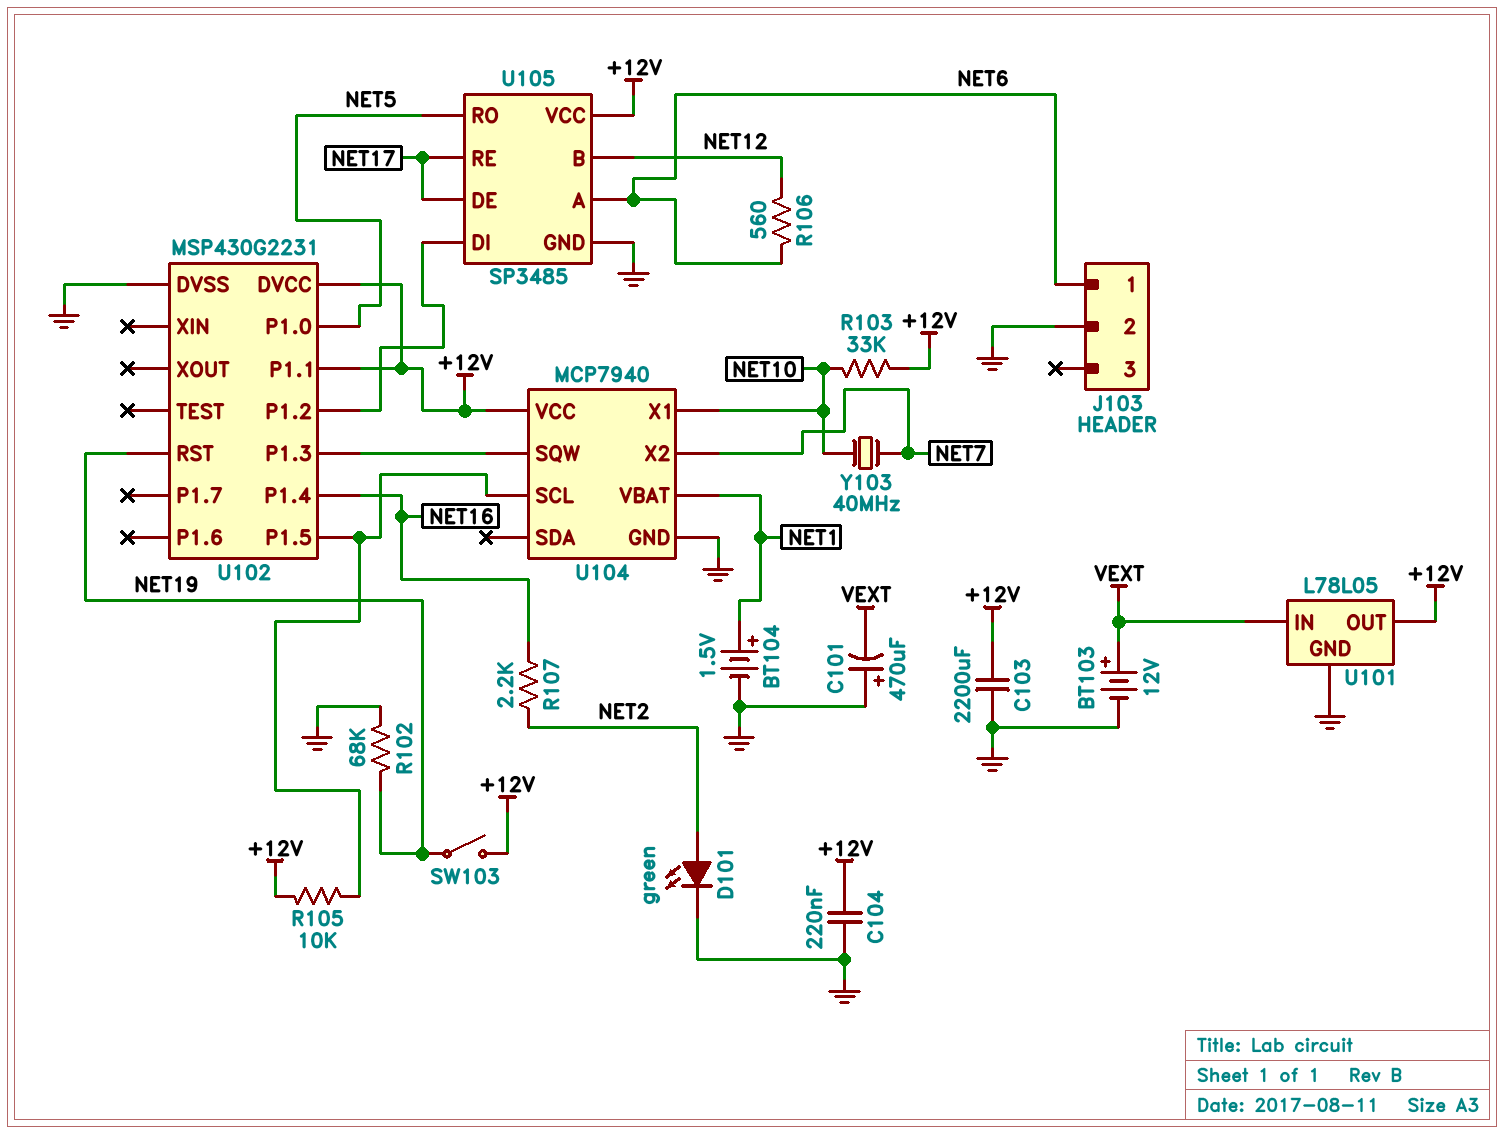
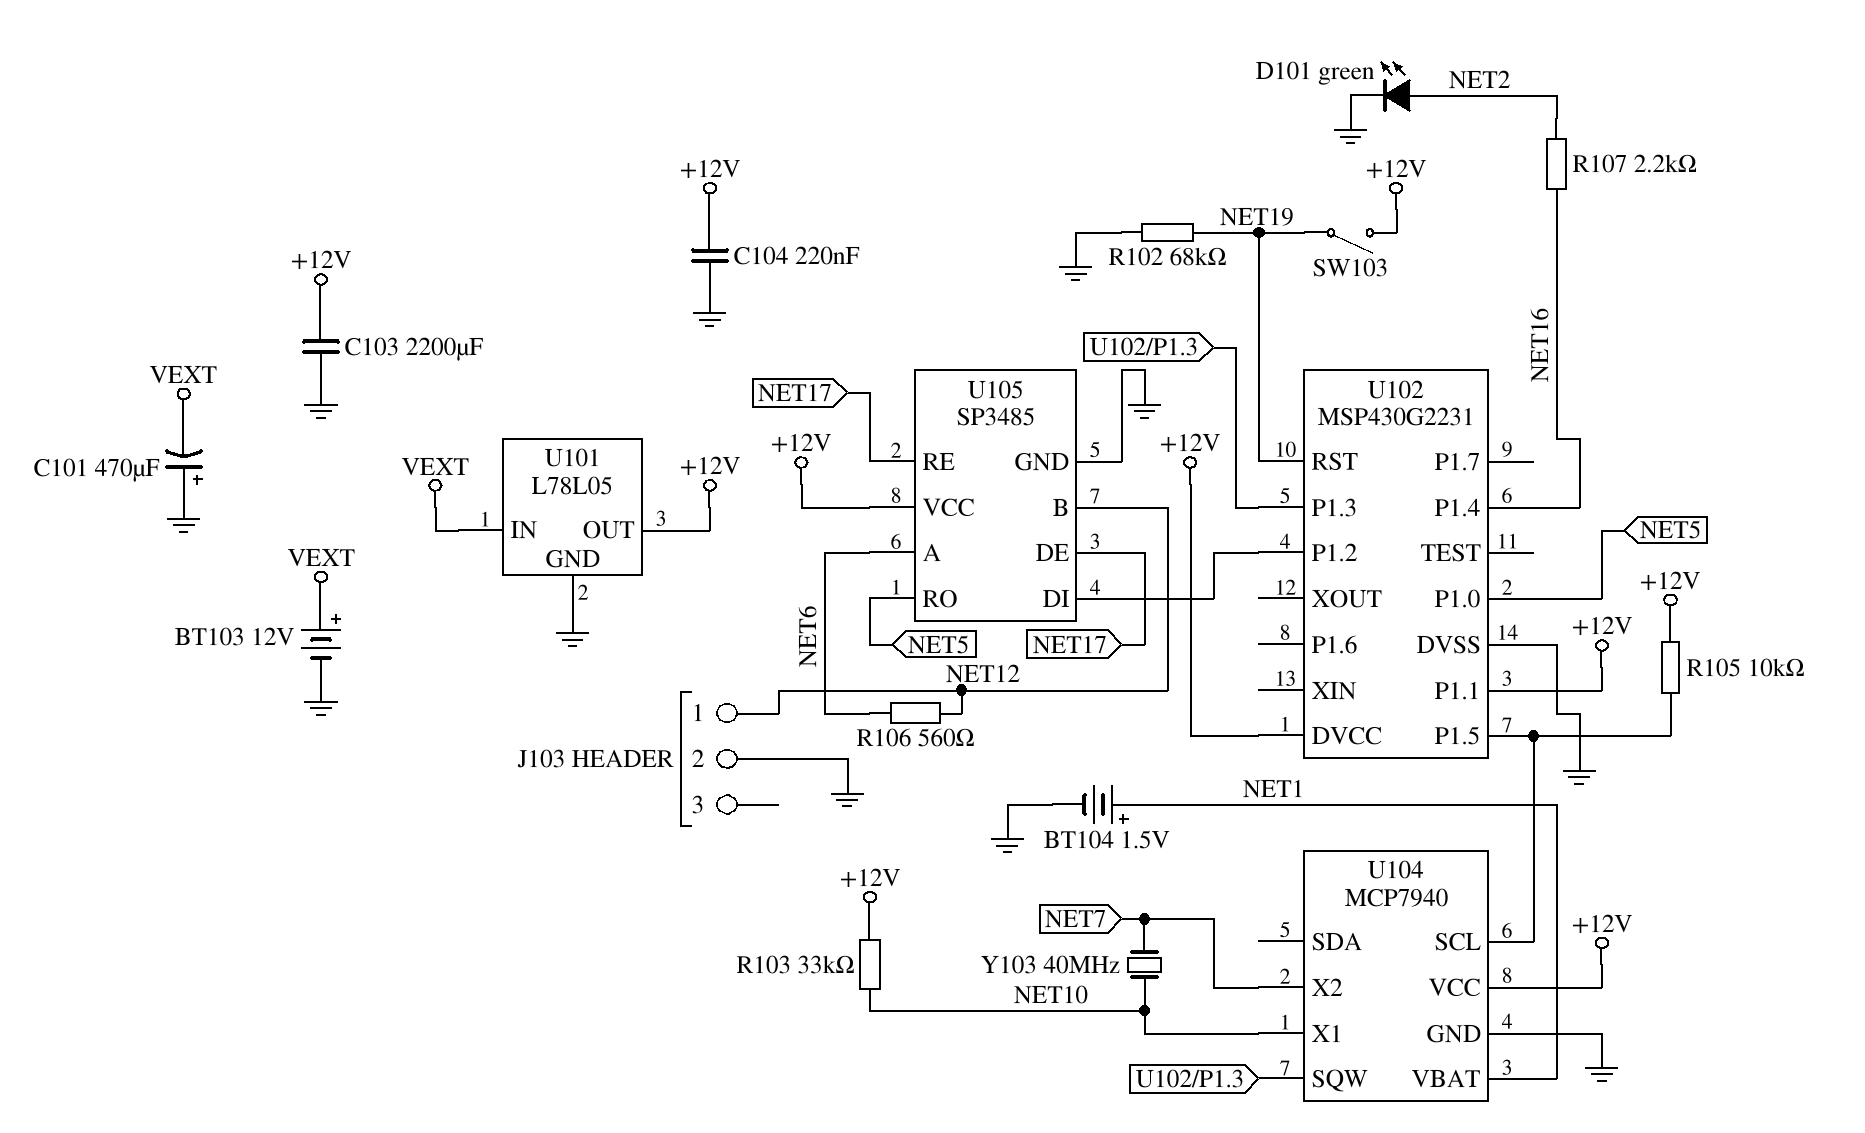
J103 pin 1: NET6 -> NET12

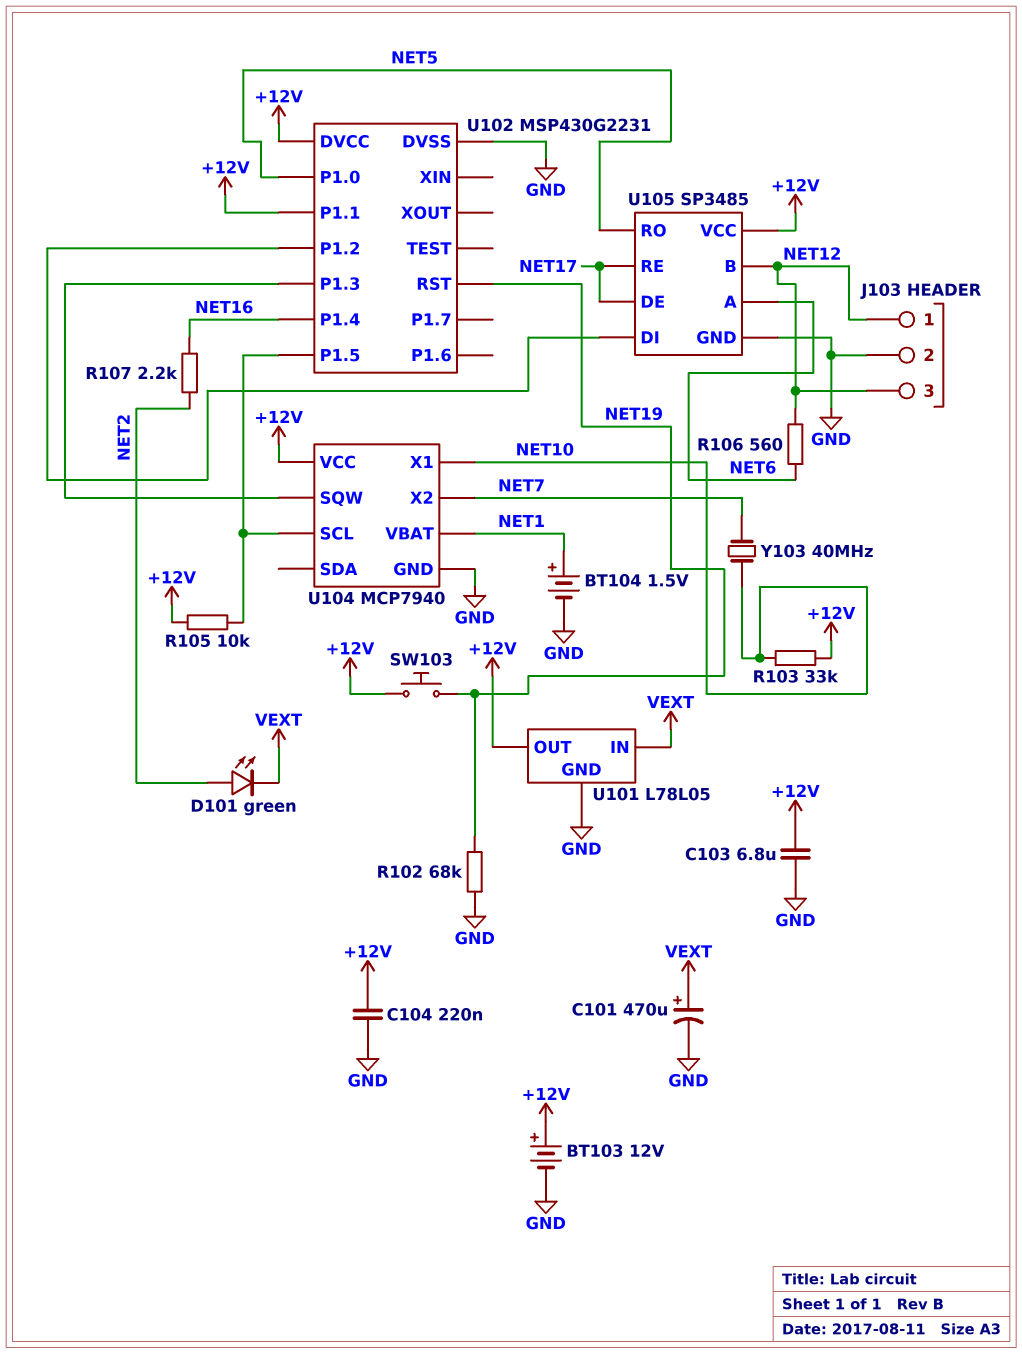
BT103: 12V (plus VEXT, minus GND) -> 12V (plus +12V, minus GND)
C101: 470uF (plus GND, minus VEXT) -> 470uF (plus VEXT, minus GND)
C103: 2200uF (+12V, GND) -> 6.8uF (+12V, GND)
D101: LED green (A NET2, K GND) -> LED green (A NET2, K VEXT)
J103 pin 3: none -> NET12
SW103: switch (+12V, NET19) -> button (+12V, NET19)

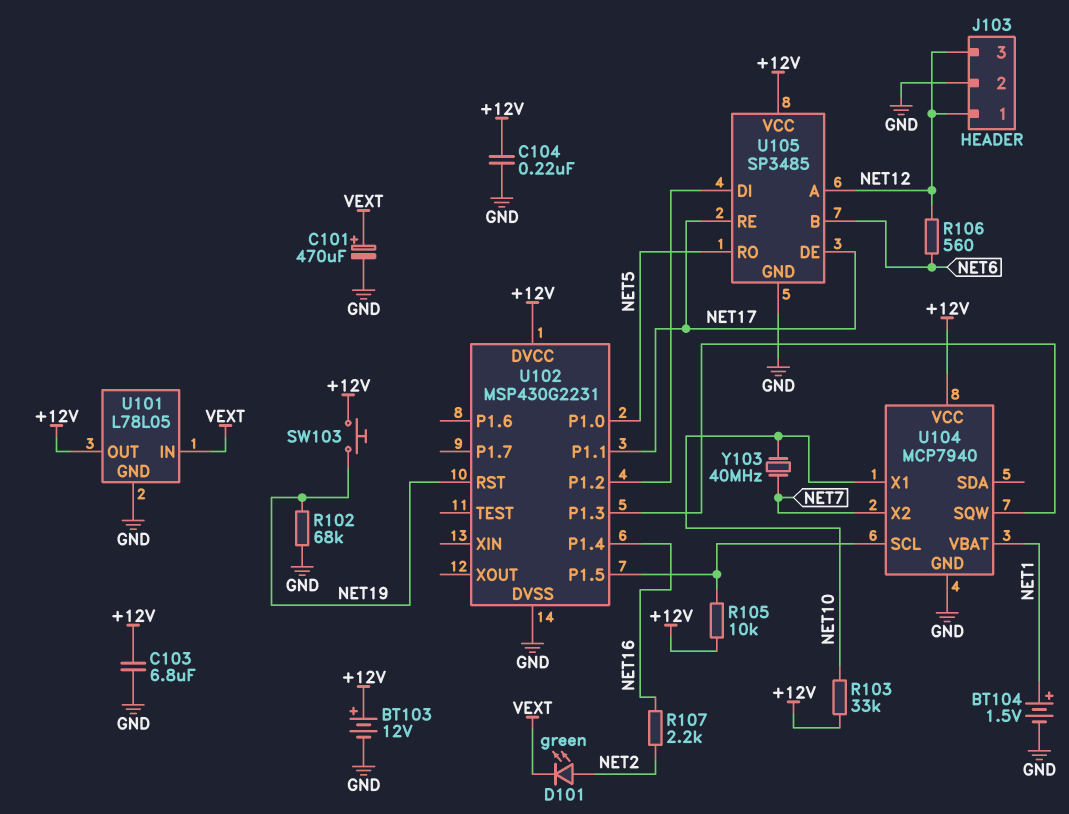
U102 pin P1.1: +12V -> NET17
U105 pin A: NET6 -> NET12
U105 pin B: NET12 -> NET6

